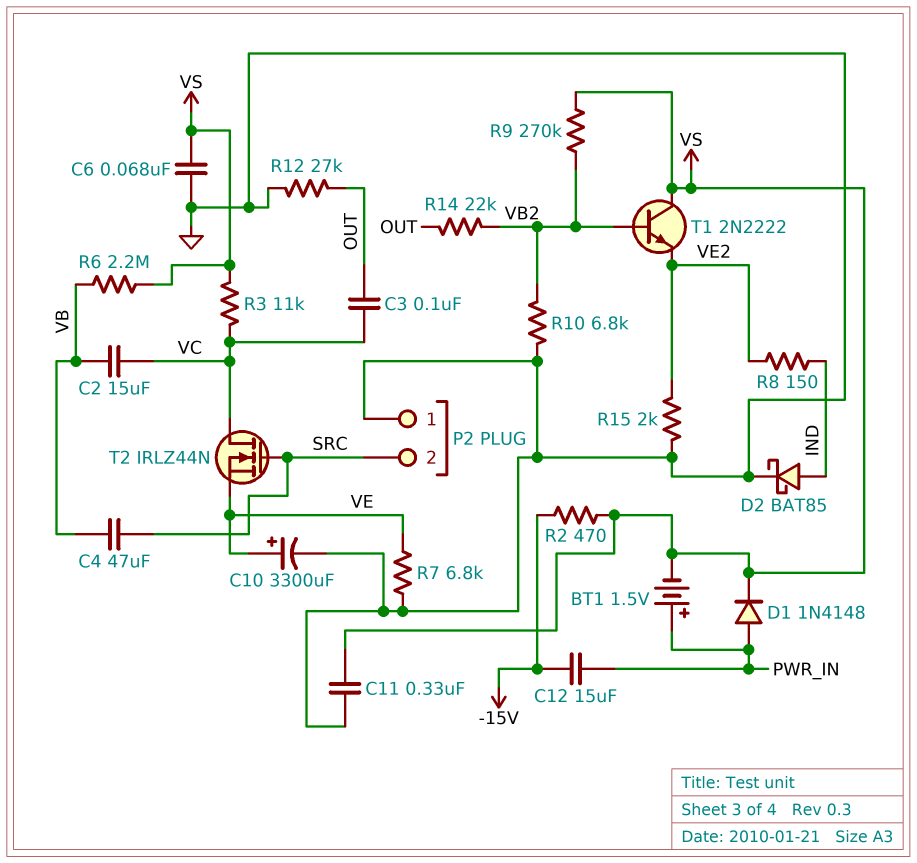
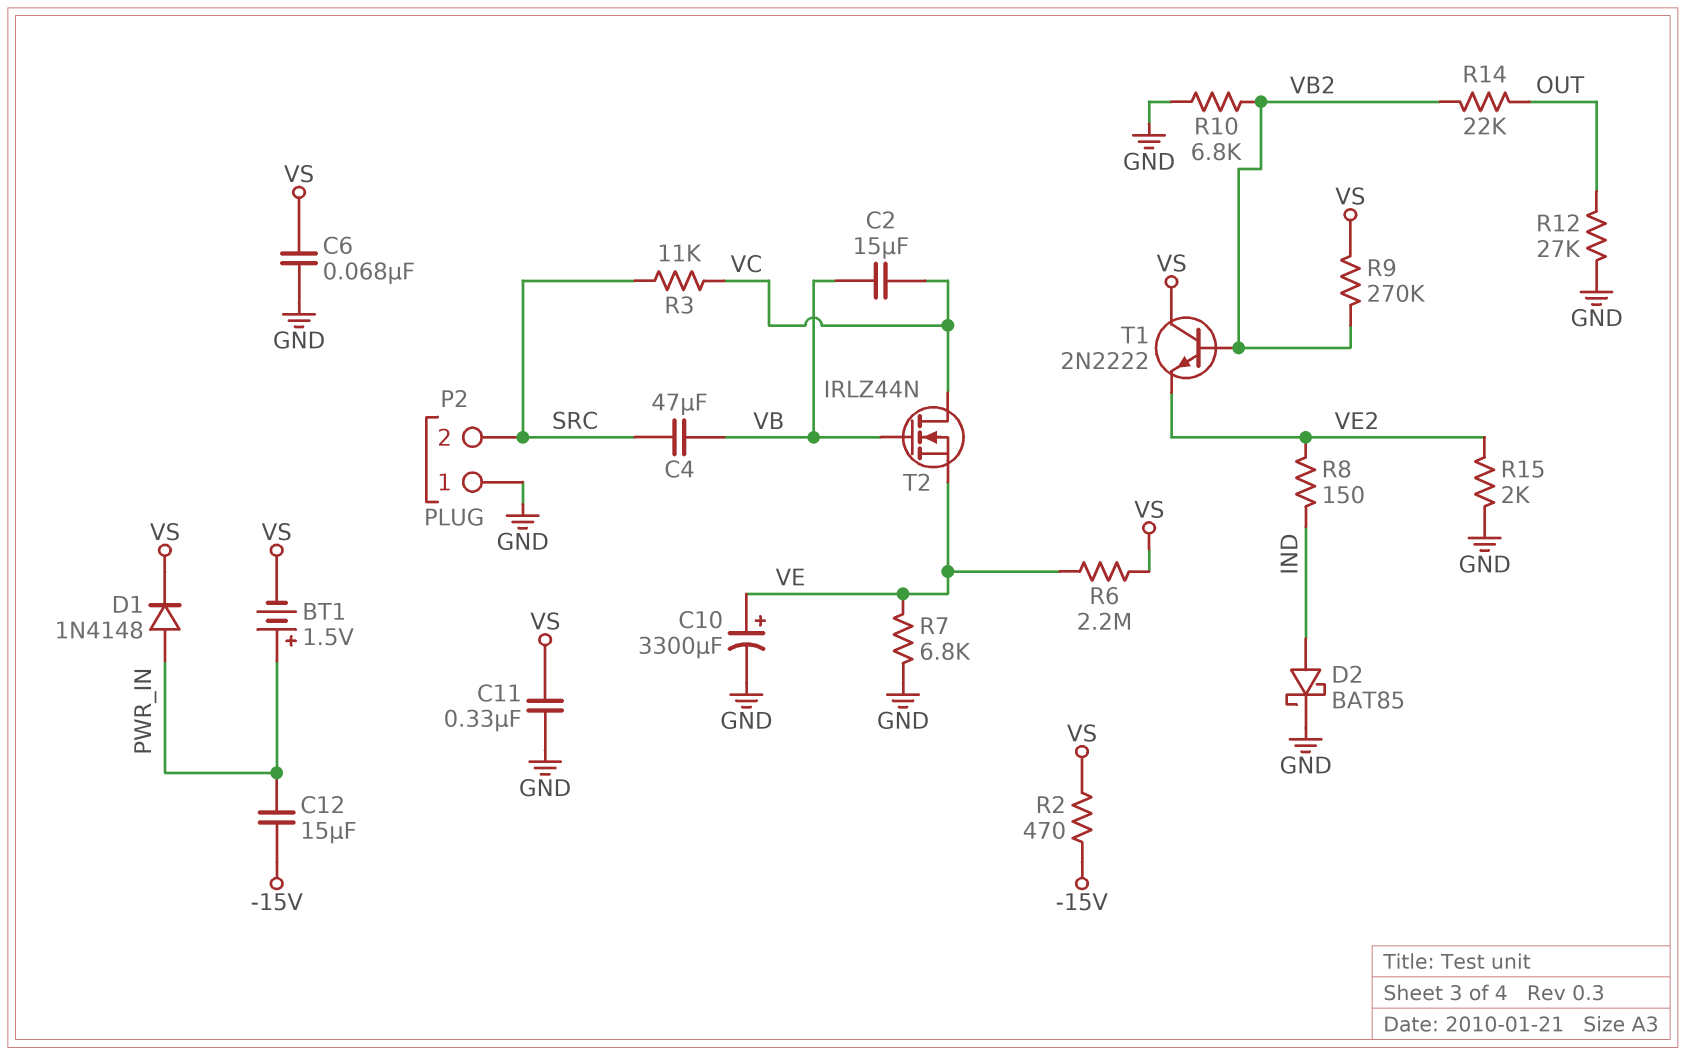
C3: 100nF (OUT, VC) -> none
R3: 11k (VC, VS) -> 11k (SRC, VC)
R6: 2.2M (VB, VS) -> 2.2M (VE, VS)
T2: NMOS IRLZ44N (G SRC, D VC, S VE) -> NMOS IRLZ44N (G VB, D VC, S VE)

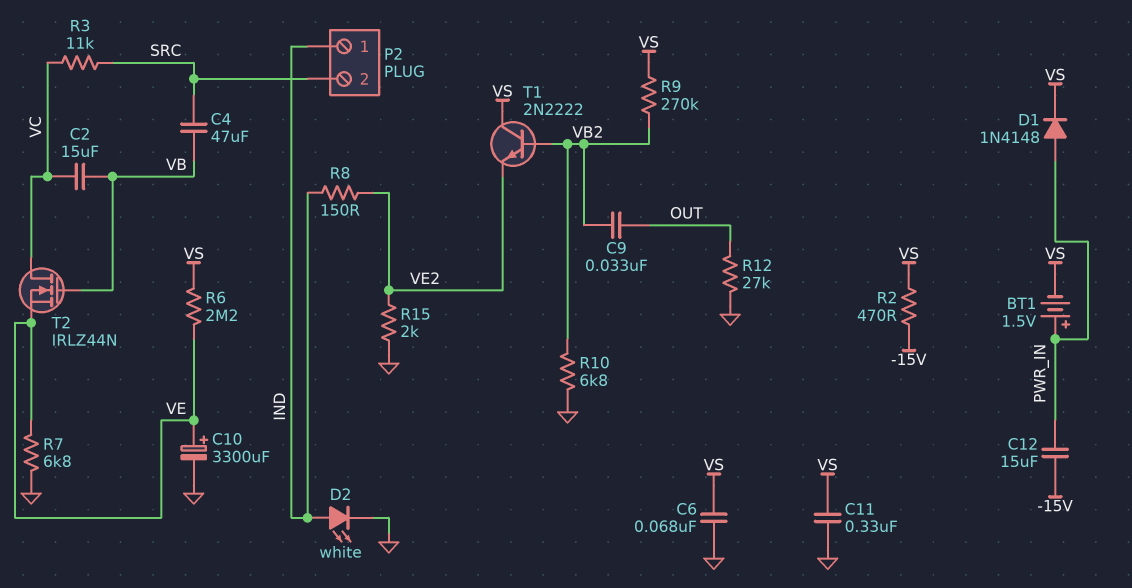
C9: none -> 33nF (OUT, VB2)
D2: schottky BAT85 (A IND, K GND) -> LED white (A IND, K GND)
P2 pin 1: GND -> IND
R14: 22k (OUT, VB2) -> none

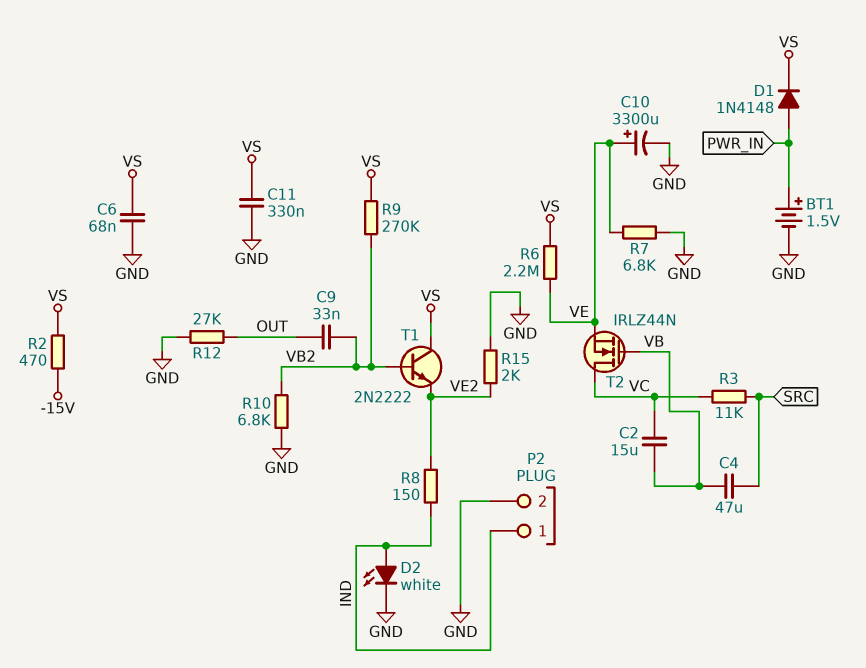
BT1: 1.5V (plus PWR_IN, minus VS) -> 1.5V (plus PWR_IN, minus GND)
C12: 15uF (-15V, PWR_IN) -> none
P2 pin 2: SRC -> GND

